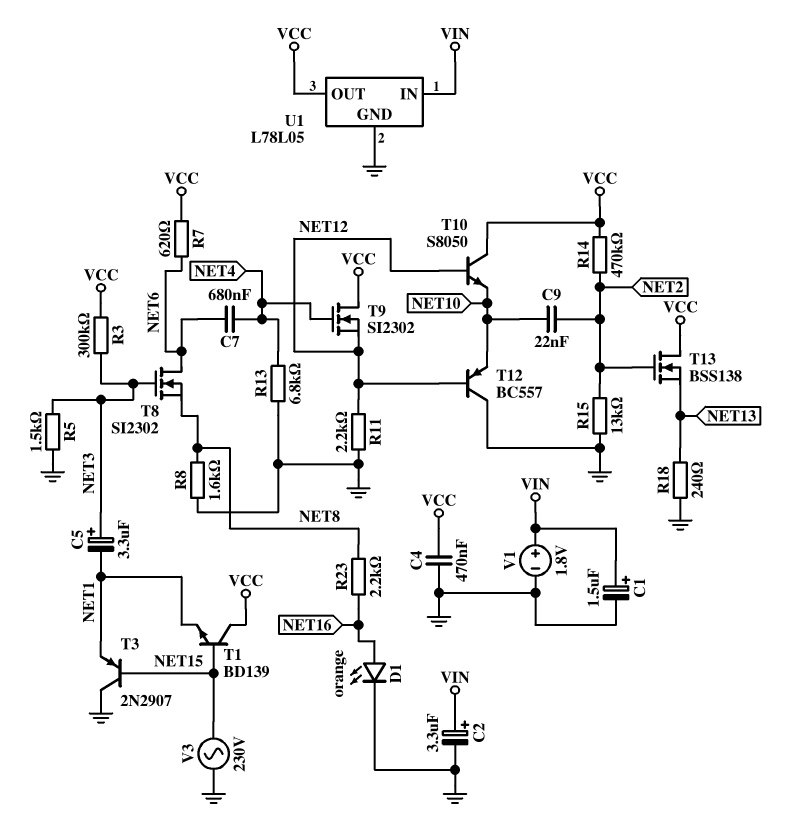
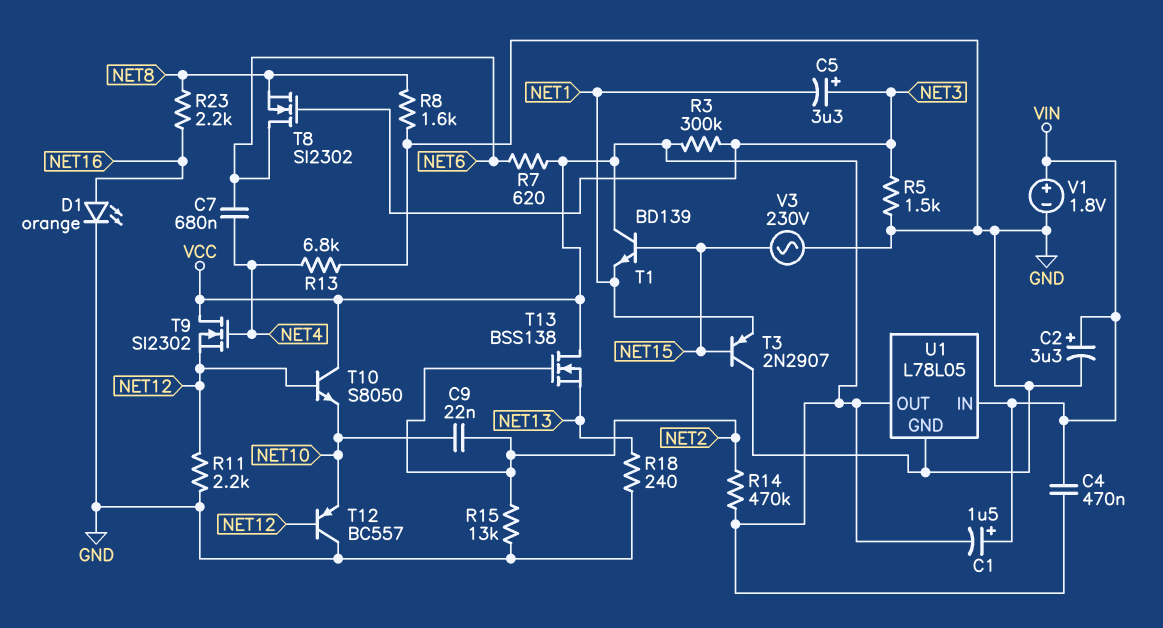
C1: 1.5uF (plus VIN, minus GND) -> 1.5uF (plus VIN, minus VCC)
C4: 470nF (GND, VCC) -> 470nF (VCC, VIN)

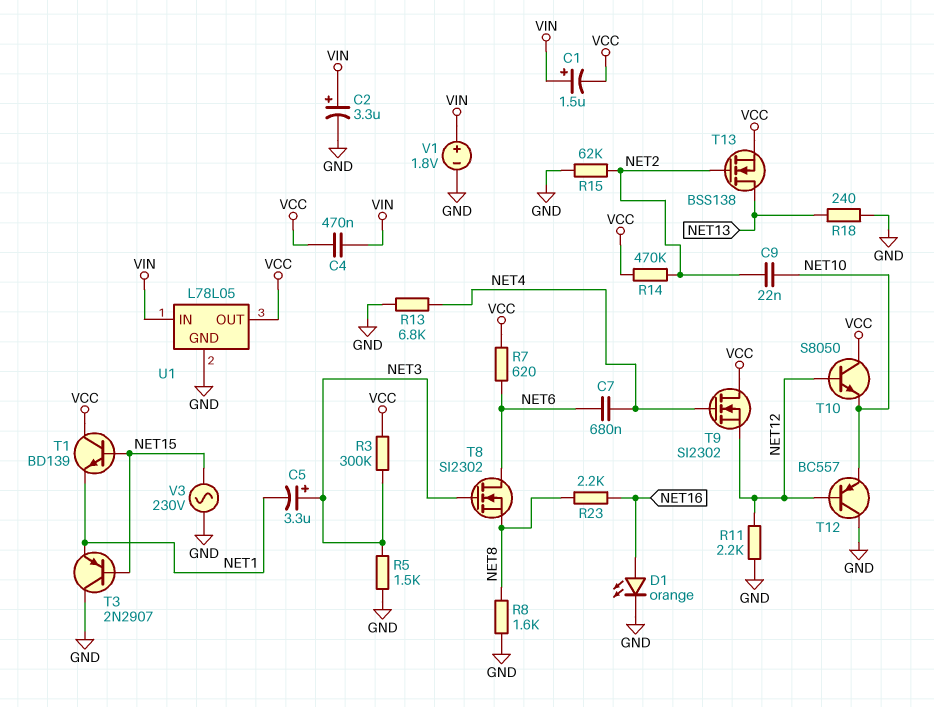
R15: 13k (GND, NET2) -> 62k (GND, NET2)
T13: NMOS BSS138 (G NET2, D VCC, S NET13) -> NMOS BSS138 (G NET2, D NET13, S VCC)

